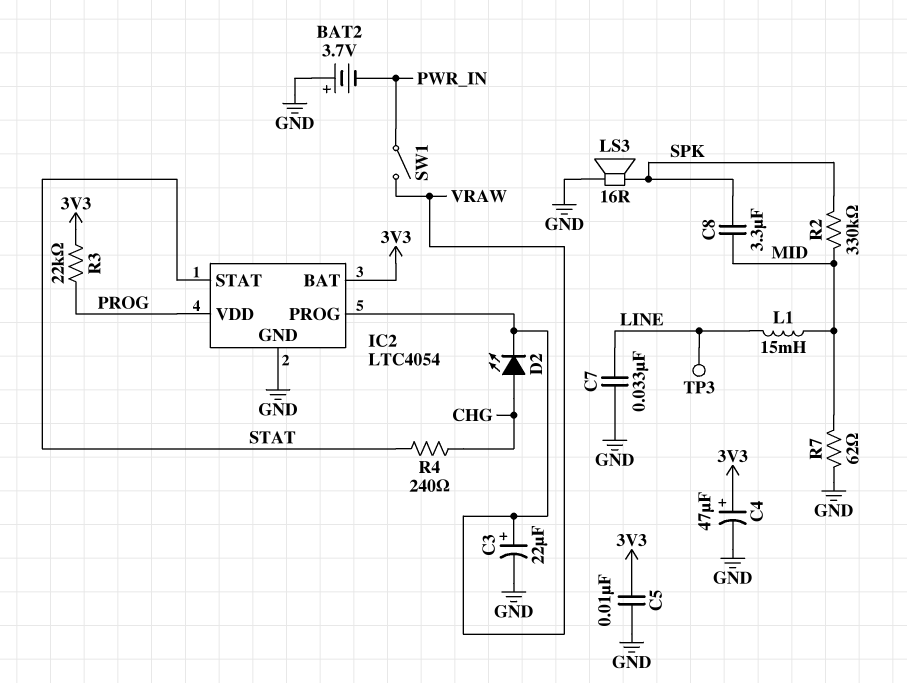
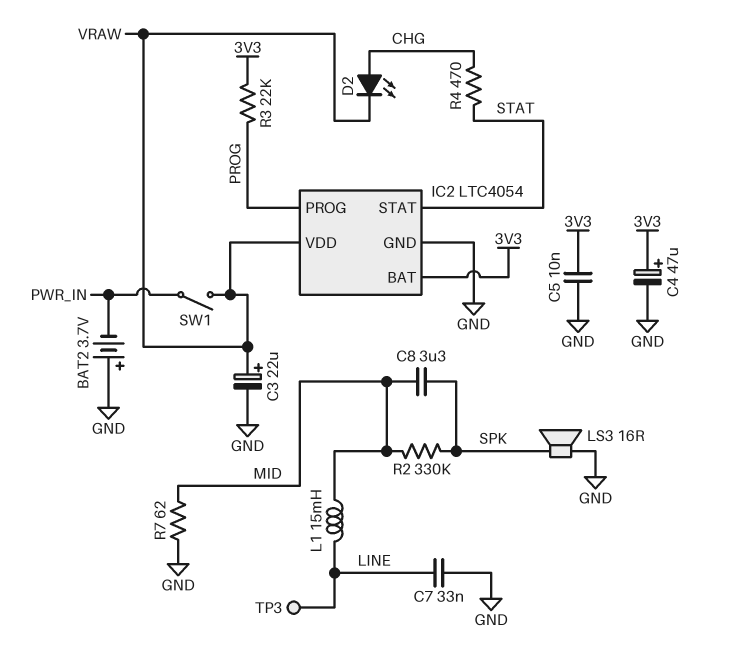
IC2 pin PROG: VRAW -> PROG
IC2 pin VDD: PROG -> VRAW
R4: 240 (CHG, STAT) -> 470 (CHG, STAT)

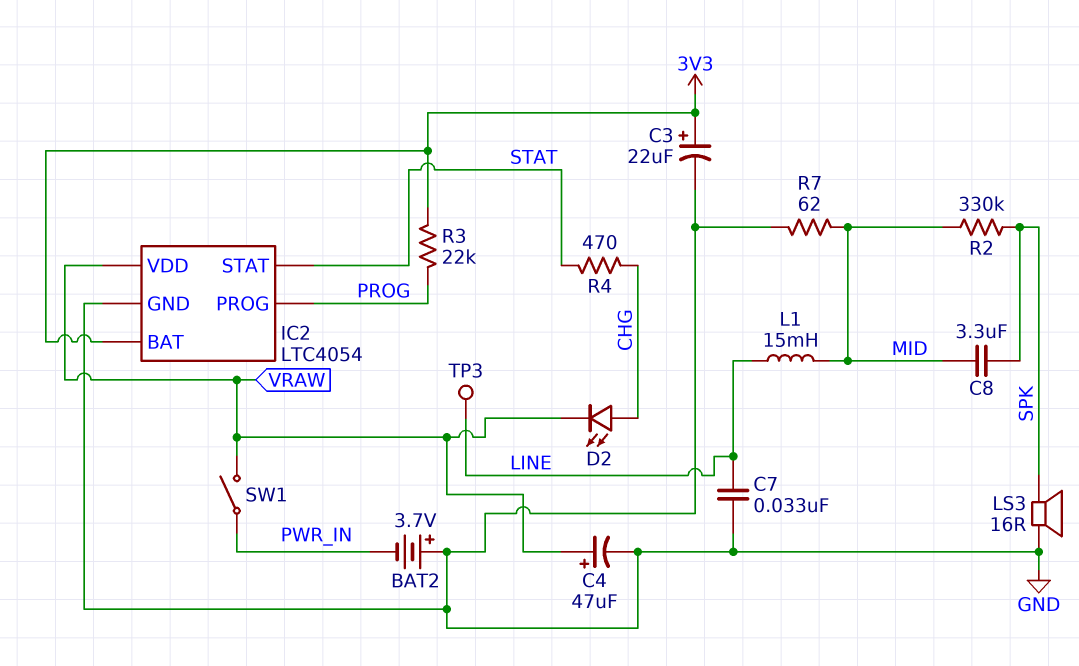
C3: 22uF (plus VRAW, minus GND) -> 22uF (plus 3V3, minus GND)
C4: 47uF (plus 3V3, minus GND) -> 47uF (plus VRAW, minus GND)
C5: 10nF (3V3, GND) -> none

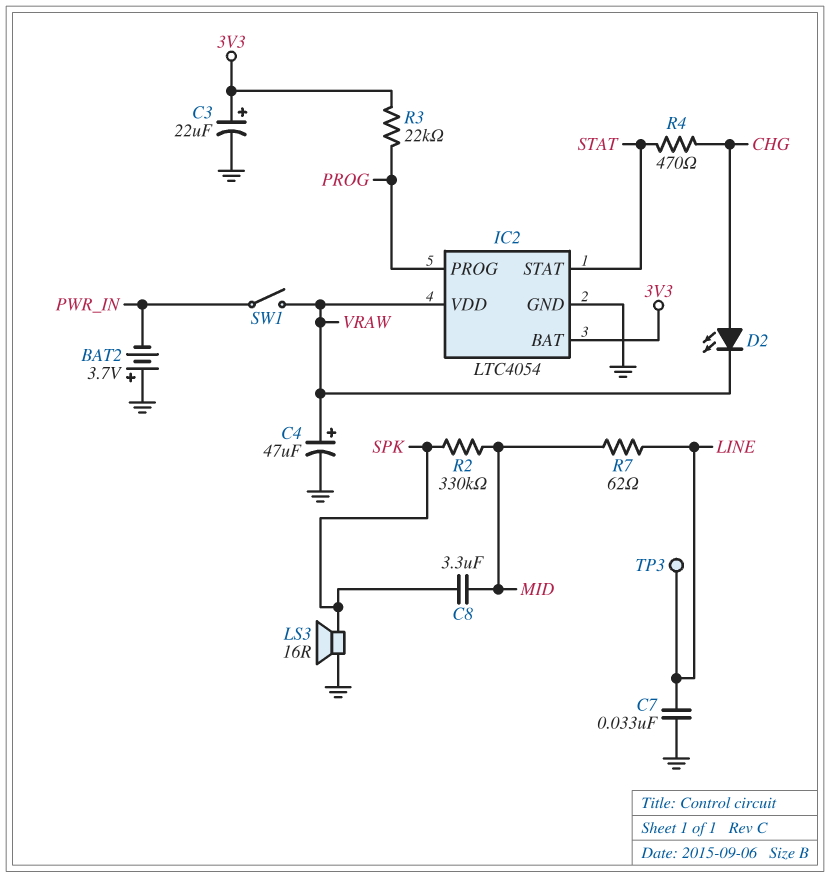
L1: 15mH (LINE, MID) -> none
R7: 62 (GND, MID) -> 62 (LINE, MID)

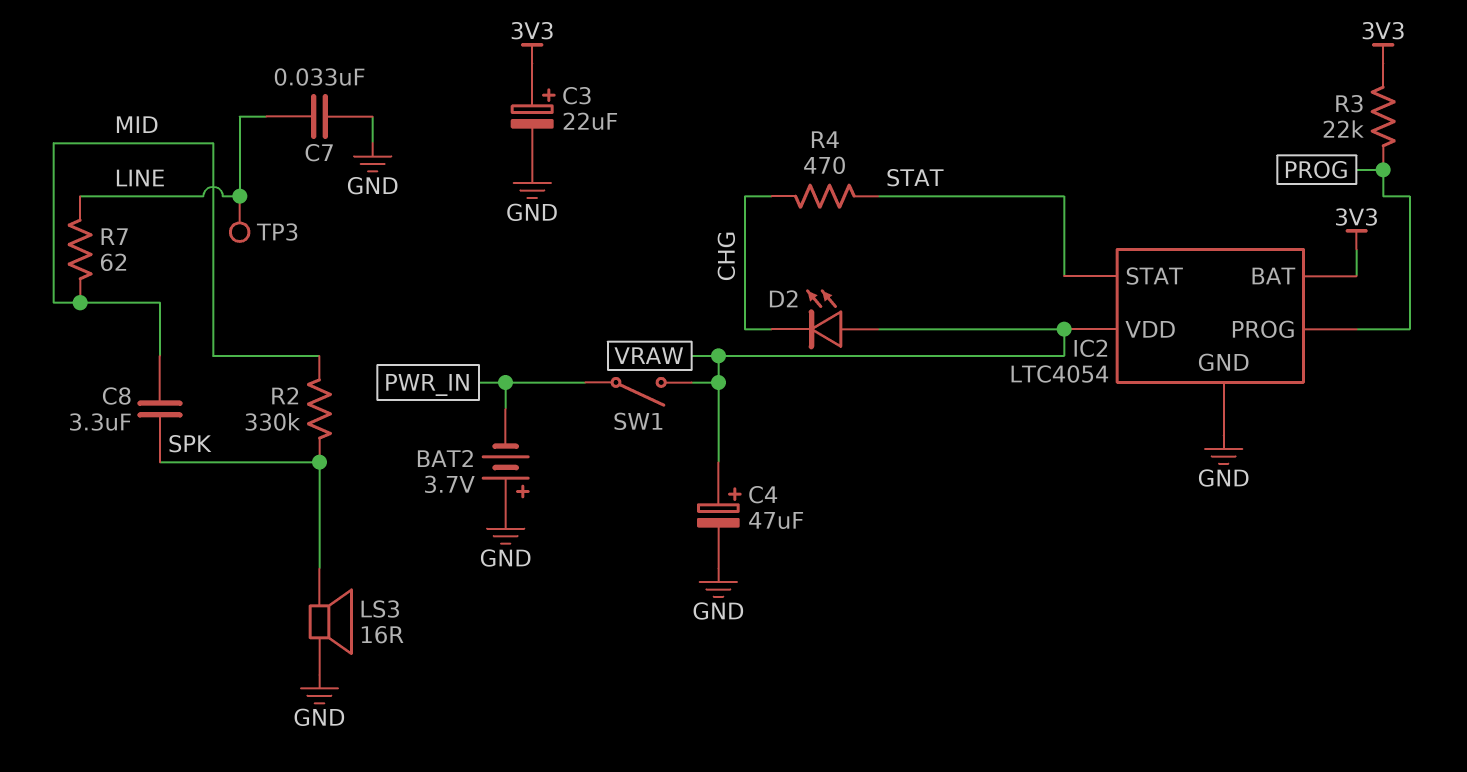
D2: LED (A CHG, K VRAW) -> LED (A VRAW, K CHG)

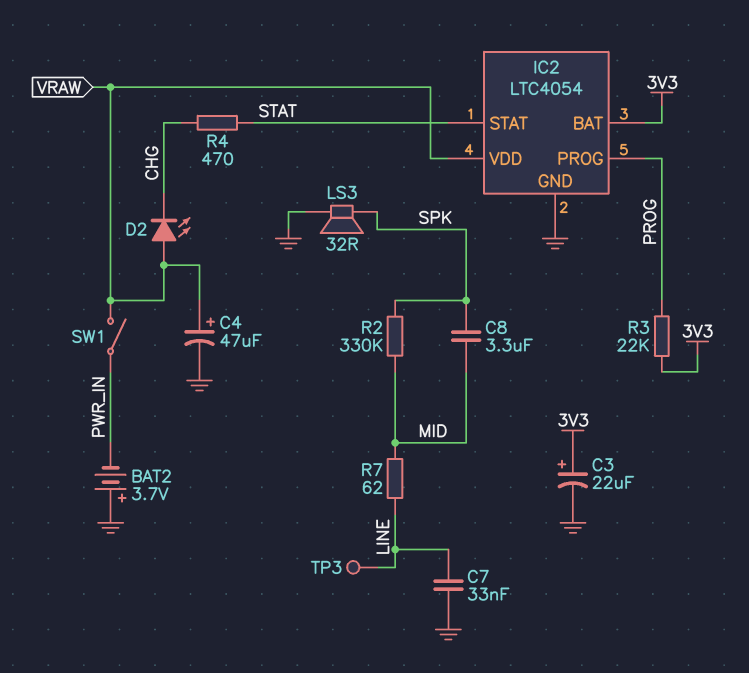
LS3: speaker 16R (GND, SPK) -> speaker 32R (GND, SPK)

